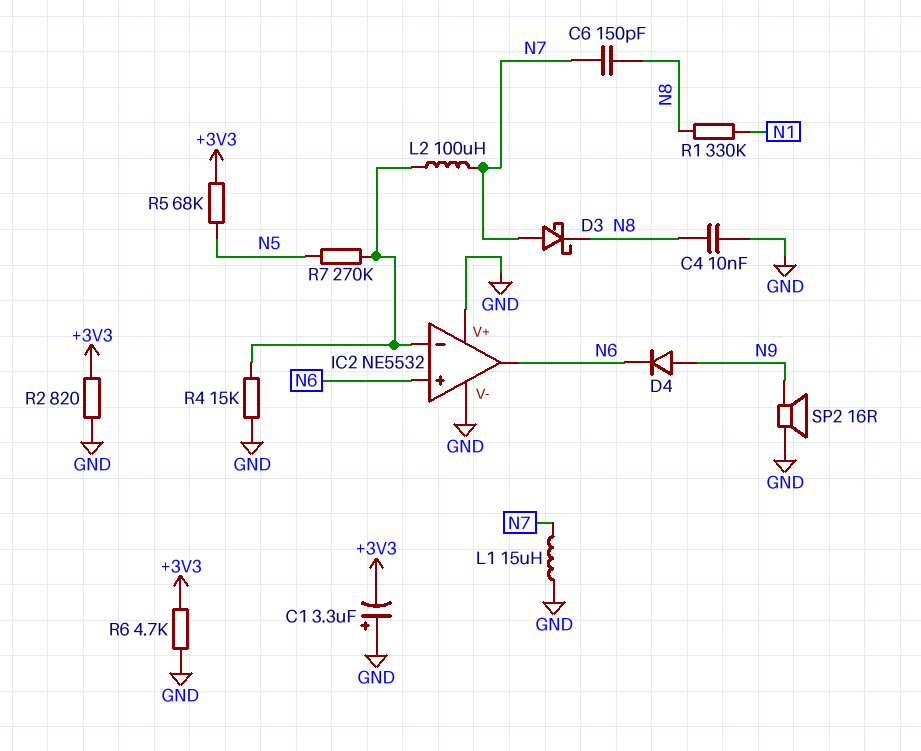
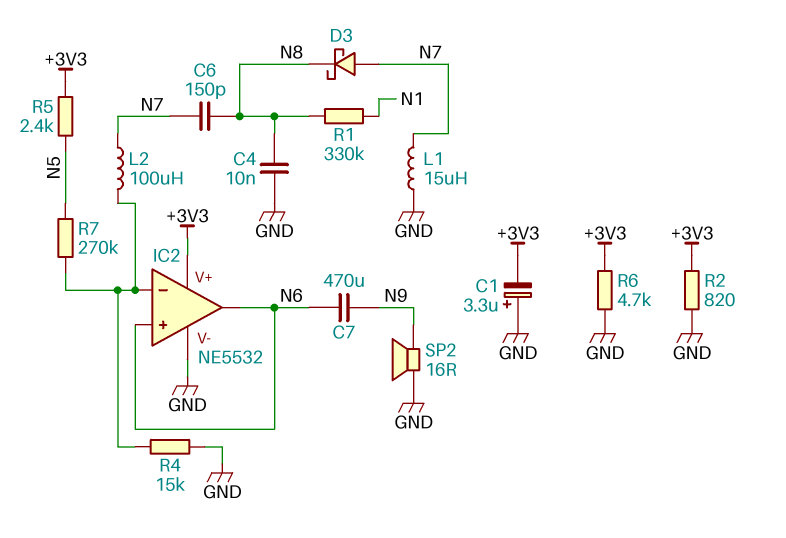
C7: none -> 470uF (N6, N9)
D4: diode (A N9, K N6) -> none
IC2 pin V+: GND -> +3V3
R5: 68k (+3V3, N5) -> 2.4k (+3V3, N5)

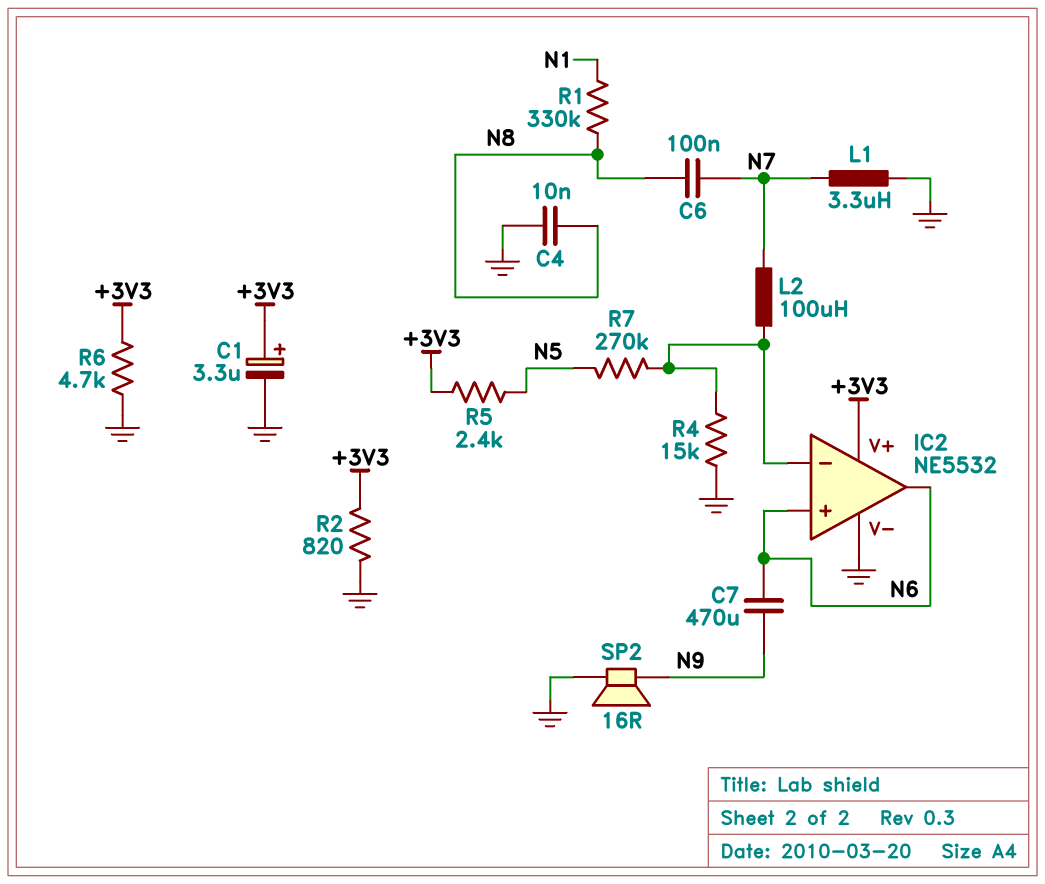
C1: 3.3uF (plus GND, minus +3V3) -> 3.3uF (plus +3V3, minus GND)
C6: 150pF (N7, N8) -> 100nF (N7, N8)
D3: schottky (A N7, K N8) -> none
L1: 15uH (GND, N7) -> 3.3uH (GND, N7)

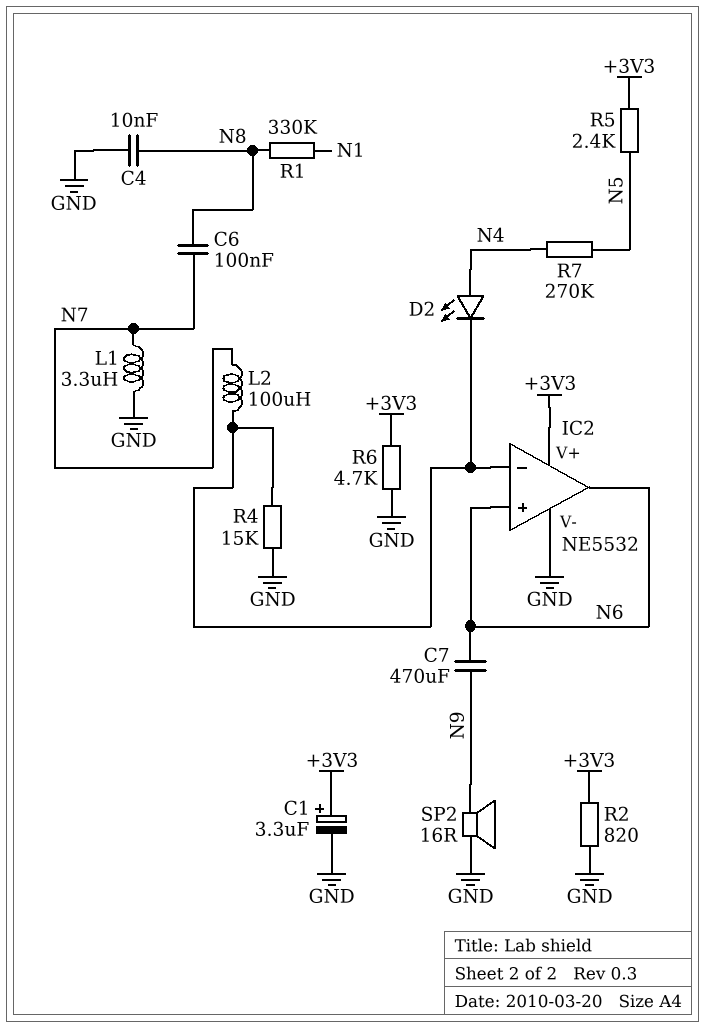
D2: none -> LED (A N4, K IC2/in-)
R7: 270k (IC2/in-, N5) -> 270k (N4, N5)

